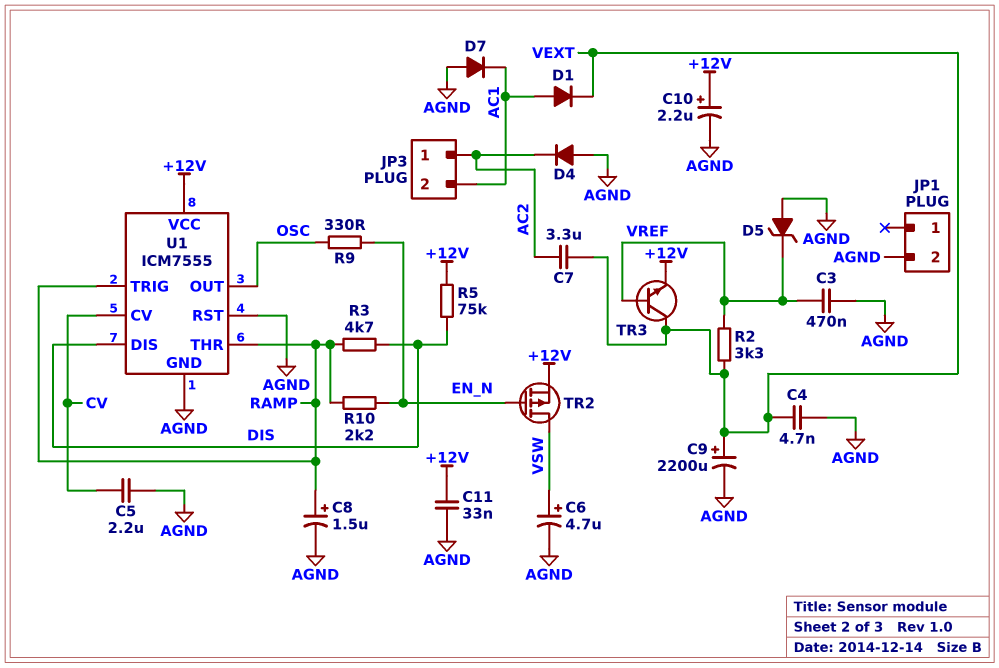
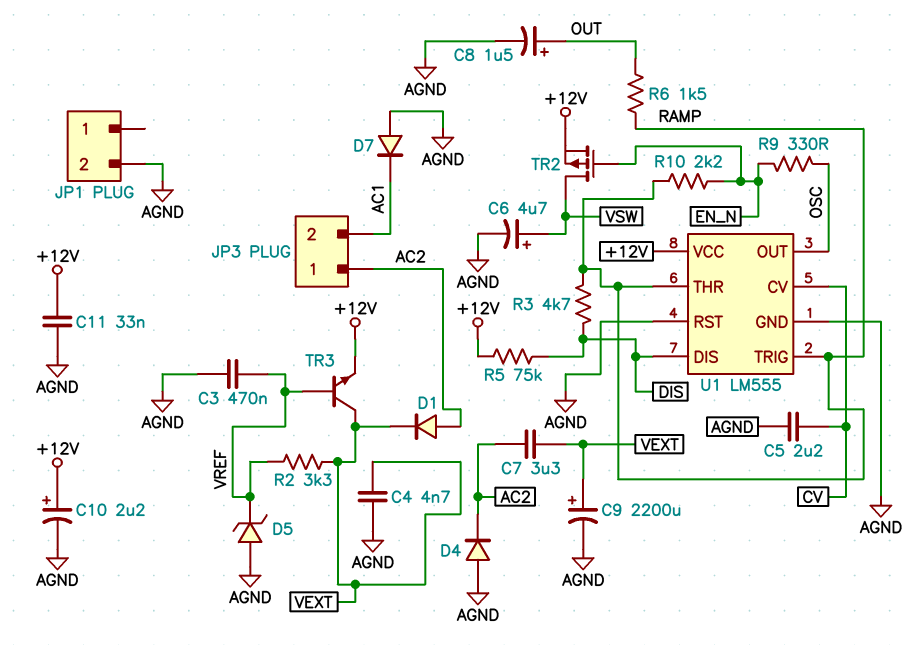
C8: 1.5uF (plus RAMP, minus AGND) -> 1.5uF (plus OUT, minus AGND)
D1: diode (A AC1, K VEXT) -> diode (A AC2, K VEXT)
R6: none -> 1.5k (OUT, RAMP)
U1: ICM7555 -> LM555

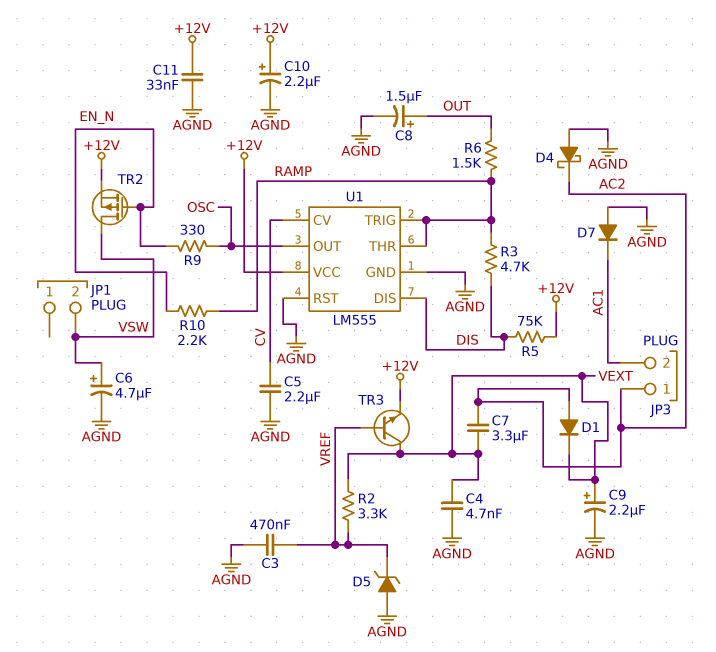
C9: 2200uF (plus VEXT, minus AGND) -> 2.2uF (plus VEXT, minus AGND)
D4: diode (A AGND, K AC2) -> schottky (A AGND, K AC2)
JP1 pin 2: AGND -> VSW

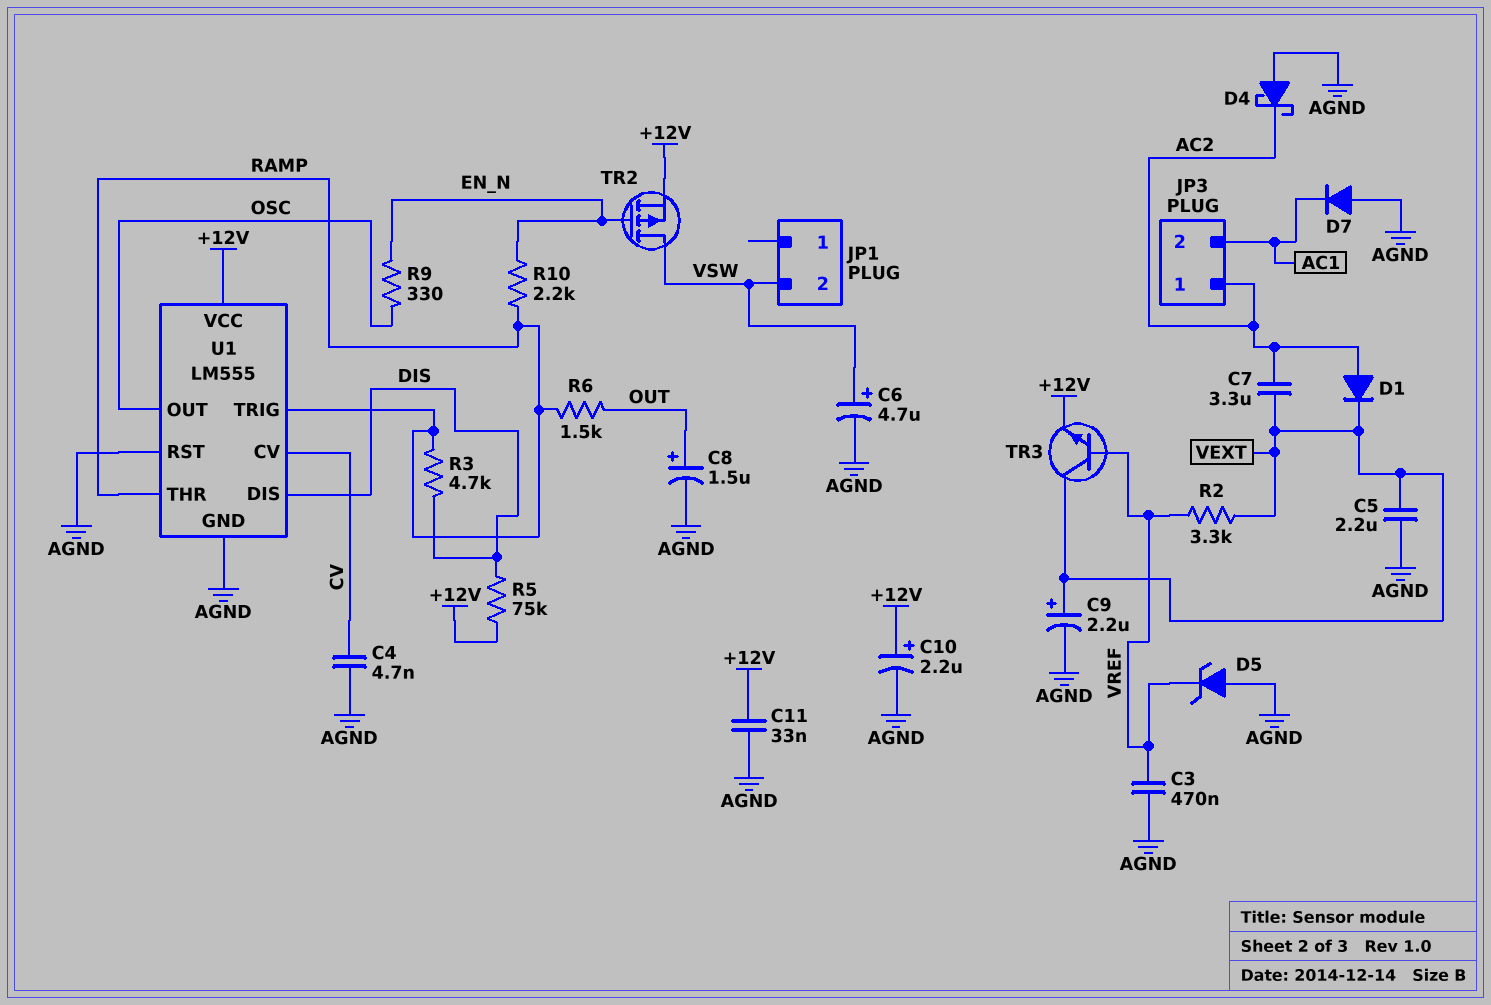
C4: 4.7nF (AGND, VEXT) -> 4.7nF (AGND, CV)
C5: 2.2uF (AGND, CV) -> 2.2uF (AGND, VEXT)

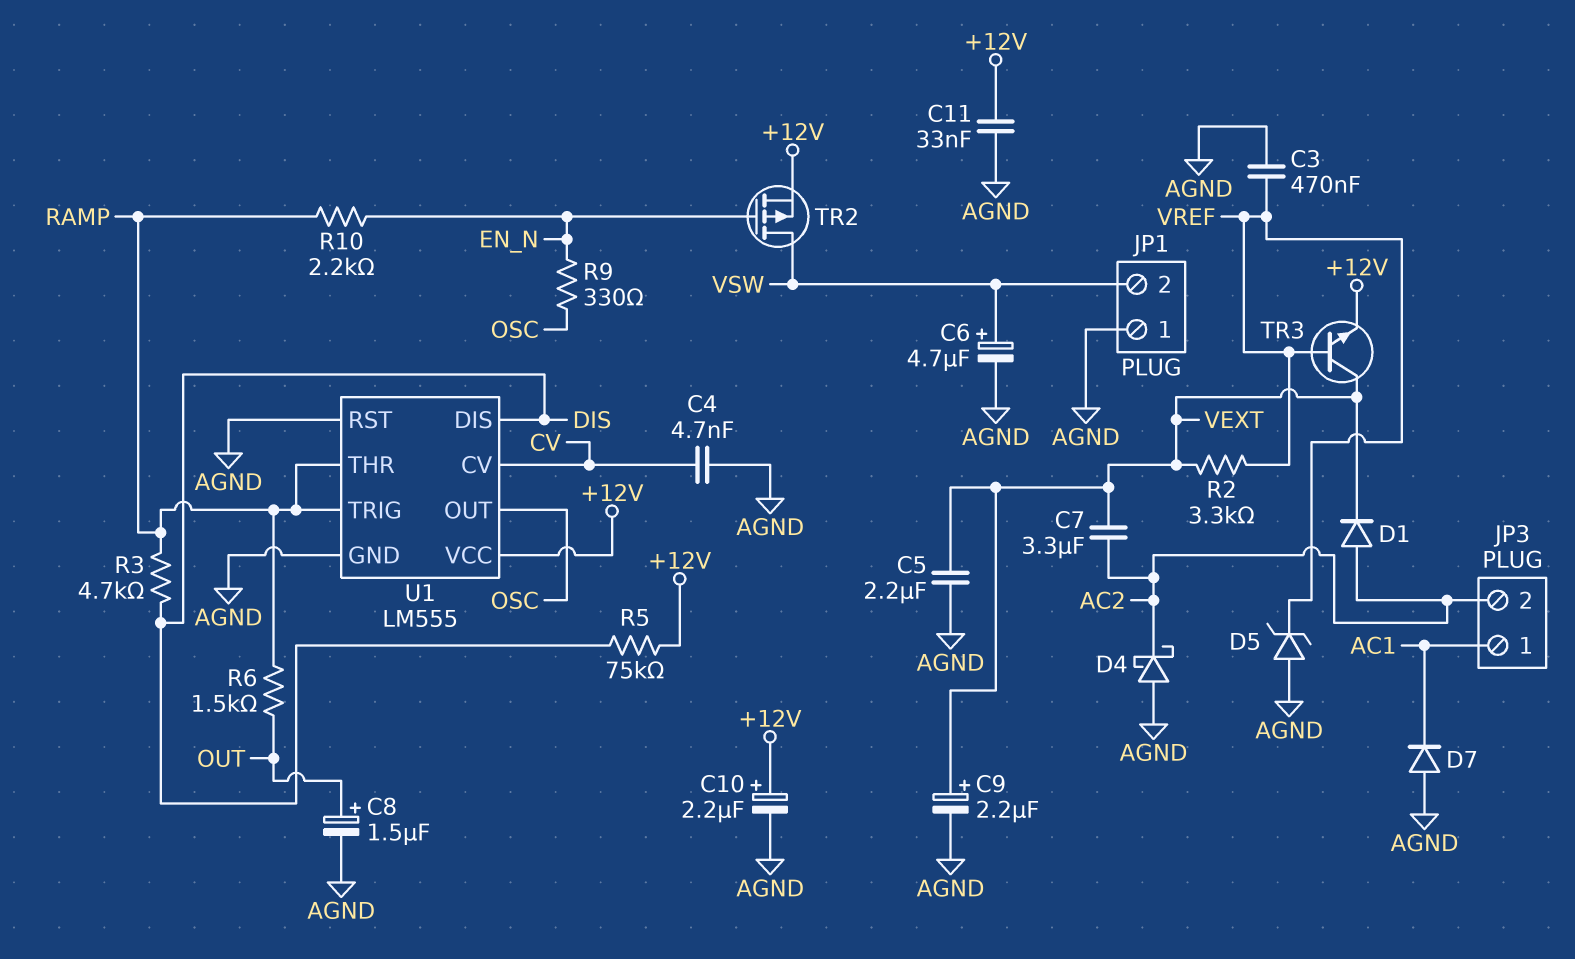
JP1 pin 1: none -> AGND
JP3 pin 1: AC2 -> AC1
JP3 pin 2: AC1 -> AC2

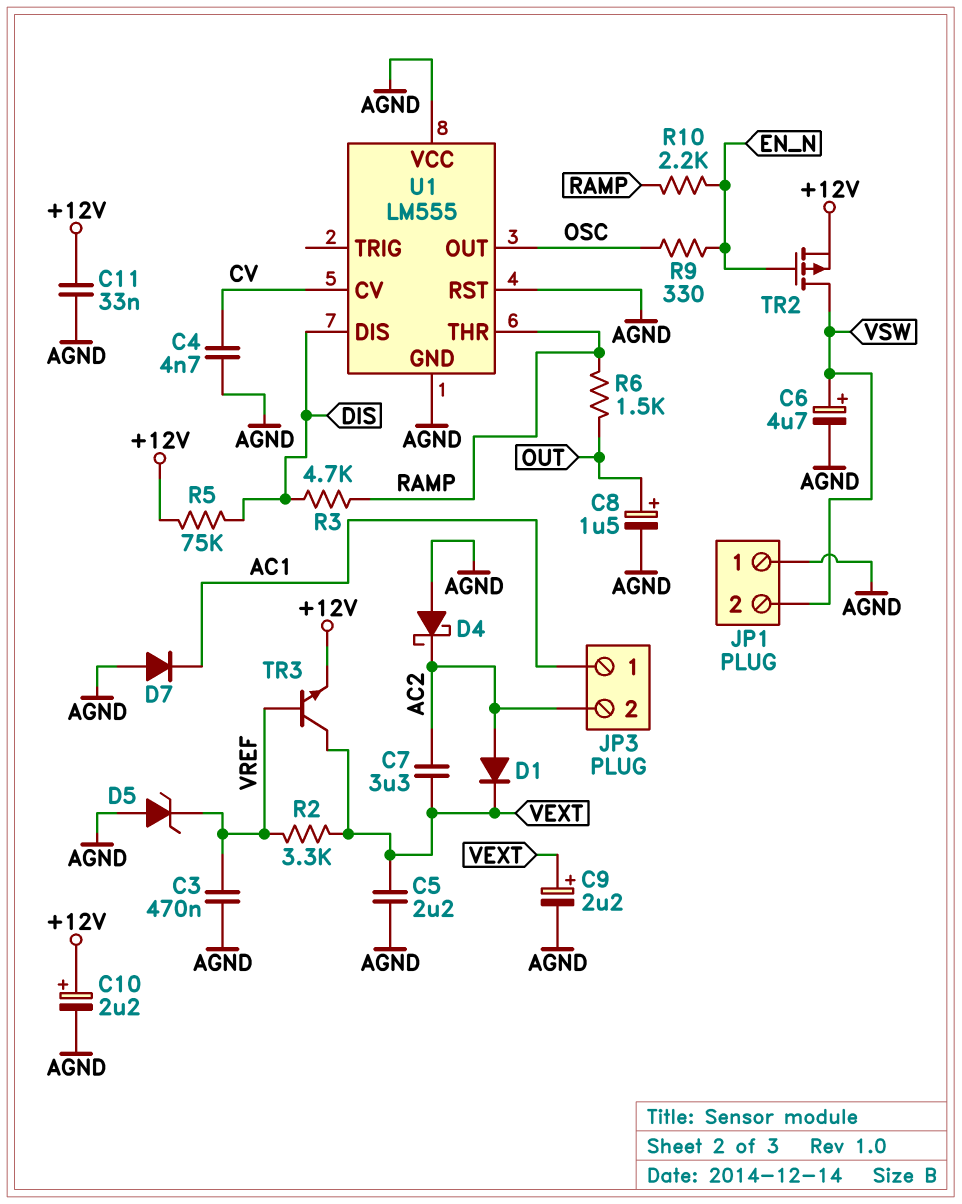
U1 pin TRIG: RAMP -> none
U1 pin VCC: +12V -> AGND

